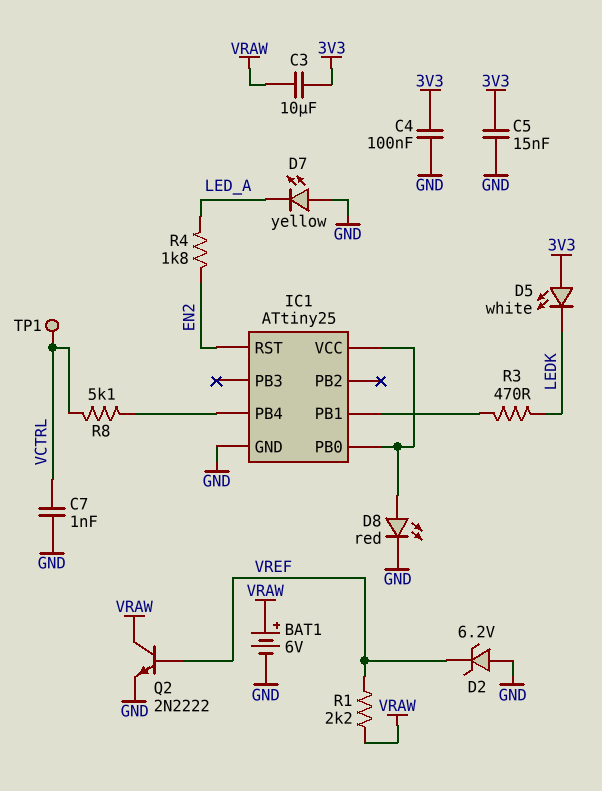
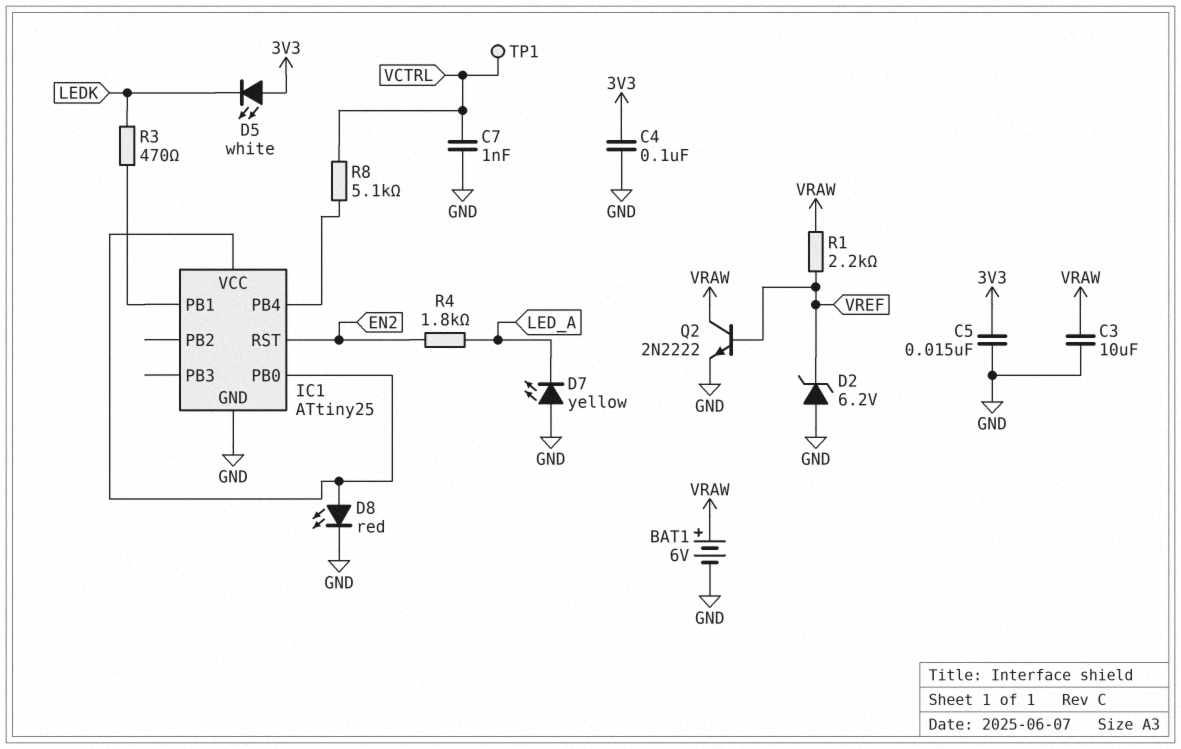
C3: 10uF (3V3, VRAW) -> 10uF (GND, VRAW)

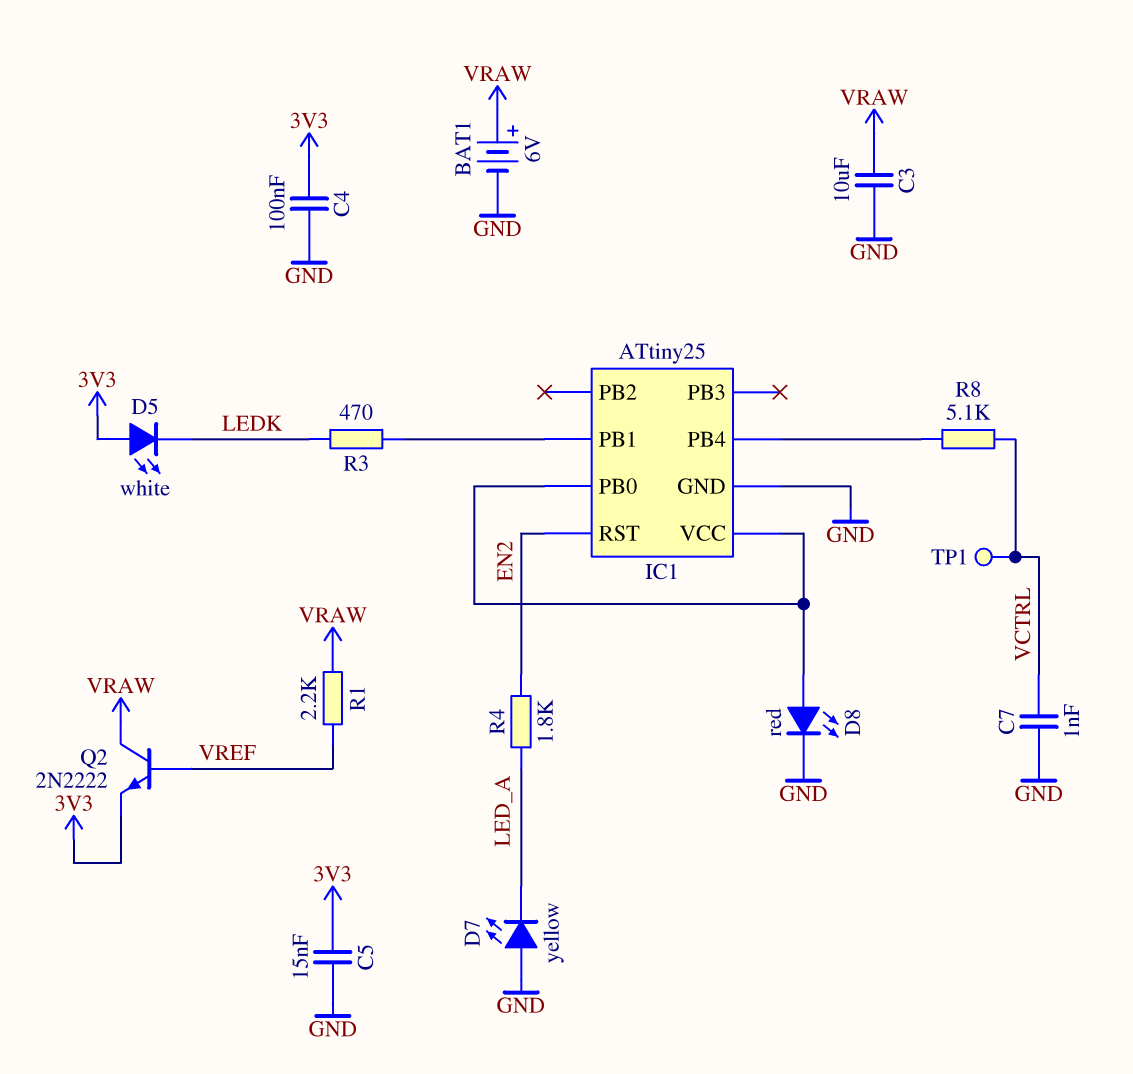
D2: zener 6.2V (A GND, K VREF) -> none
Q2: NPN 2N2222 (B VREF, C VRAW, E GND) -> NPN 2N2222 (B VREF, C VRAW, E 3V3)

